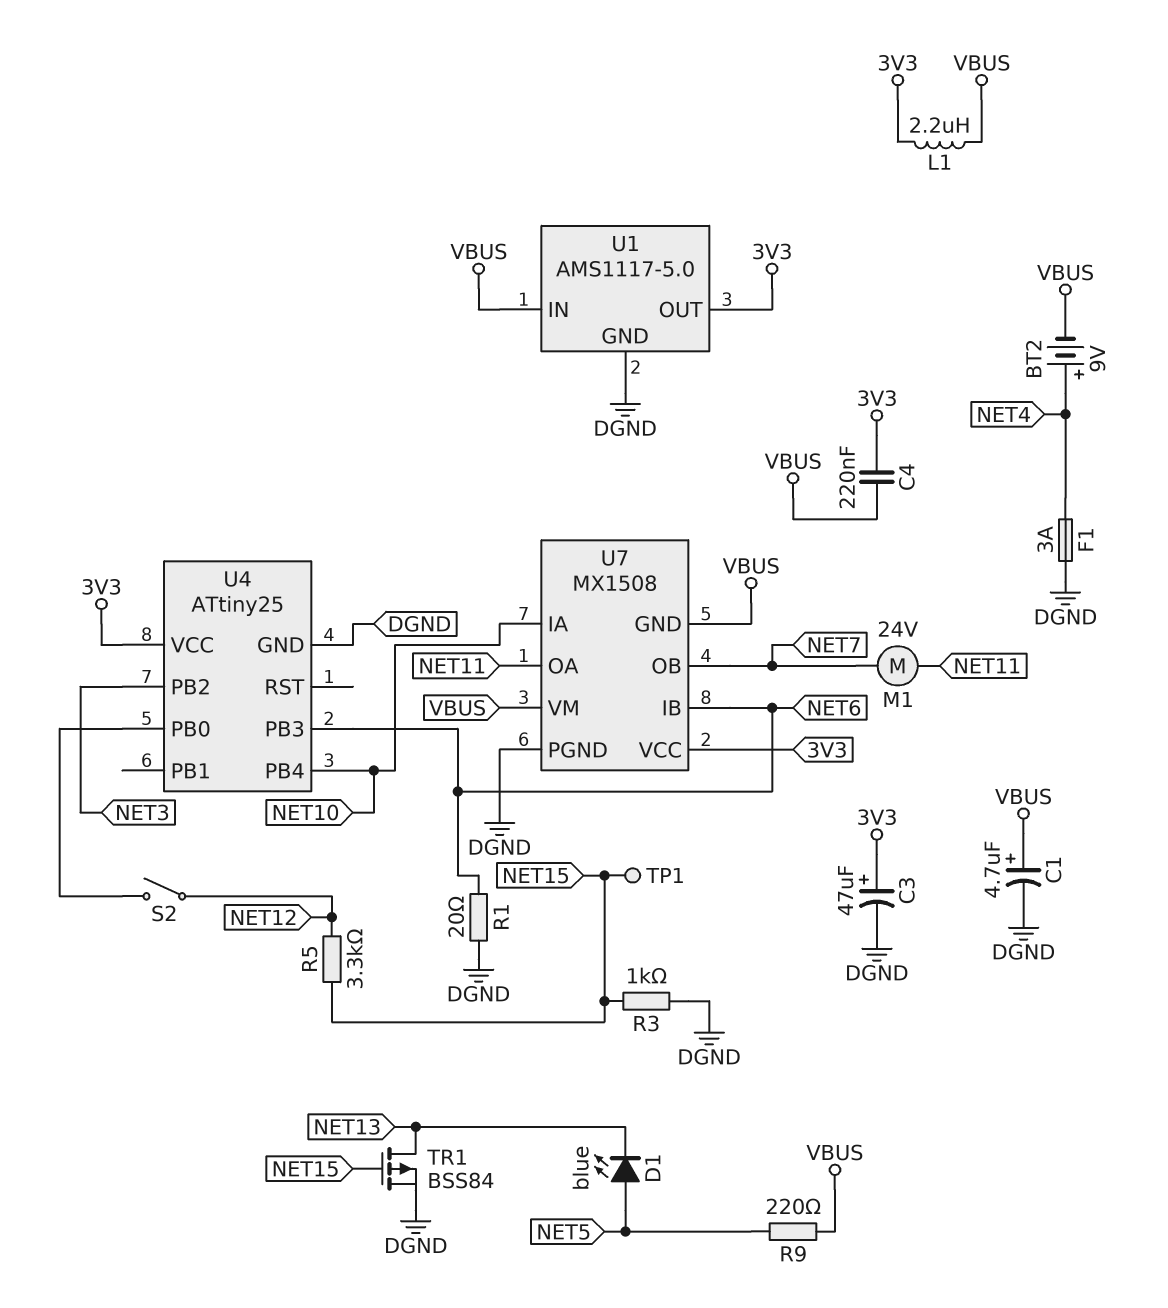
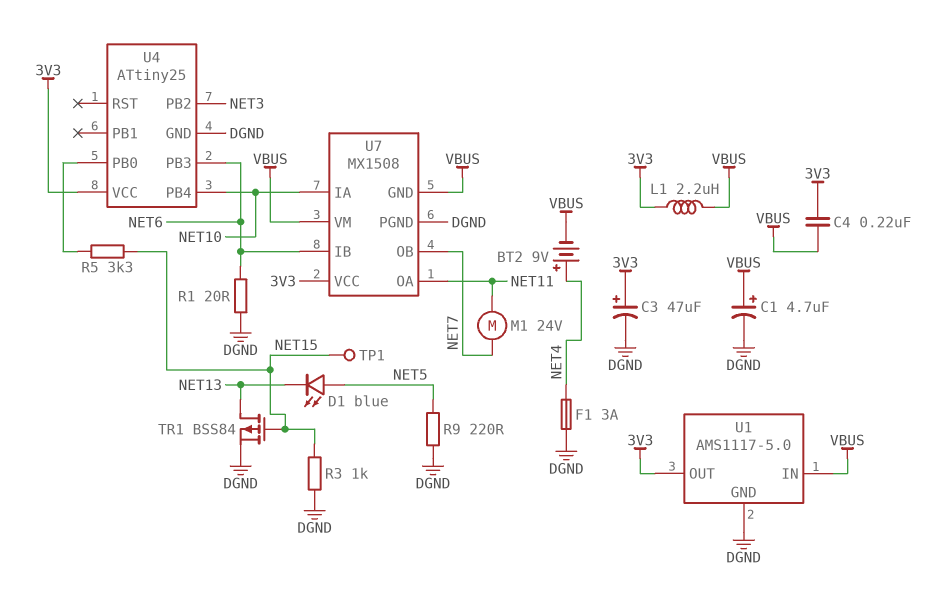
R5: 3.3k (NET12, NET15) -> 3.3k (NET15, U4/PB0)
R9: 220 (NET5, VBUS) -> 220 (DGND, NET5)
S2: switch (NET12, U4/PB0) -> none

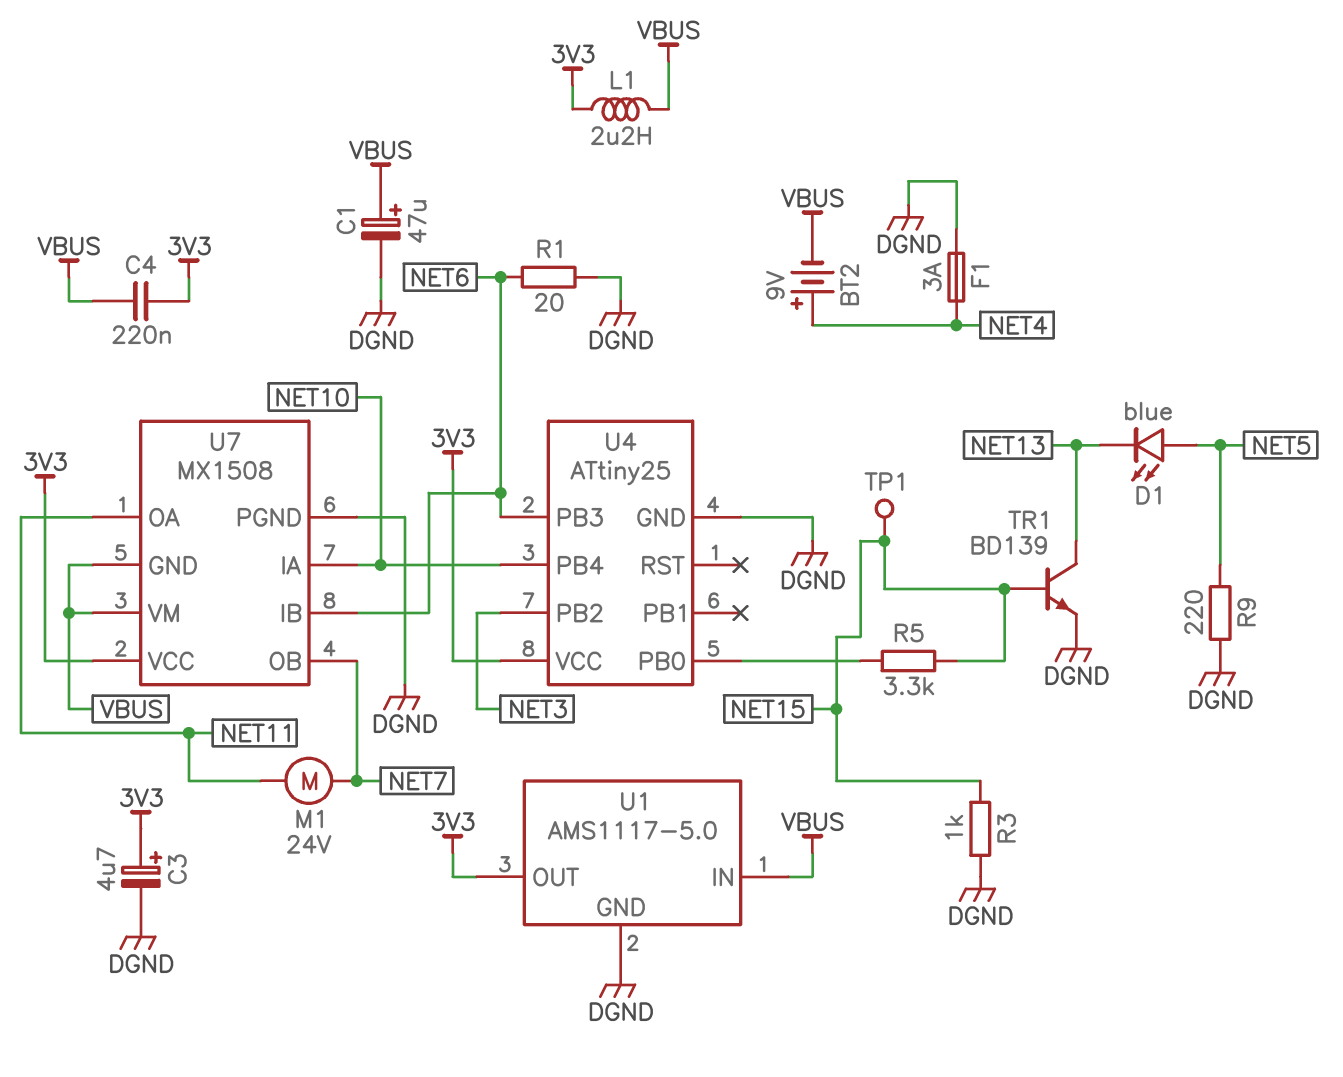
C1: 4.7uF (plus VBUS, minus DGND) -> 47uF (plus VBUS, minus DGND)
C3: 47uF (plus 3V3, minus DGND) -> 4.7uF (plus 3V3, minus DGND)
TR1: PMOS BSS84 (G NET15, D NET13, S DGND) -> NPN BD139 (B NET15, C NET13, E DGND)

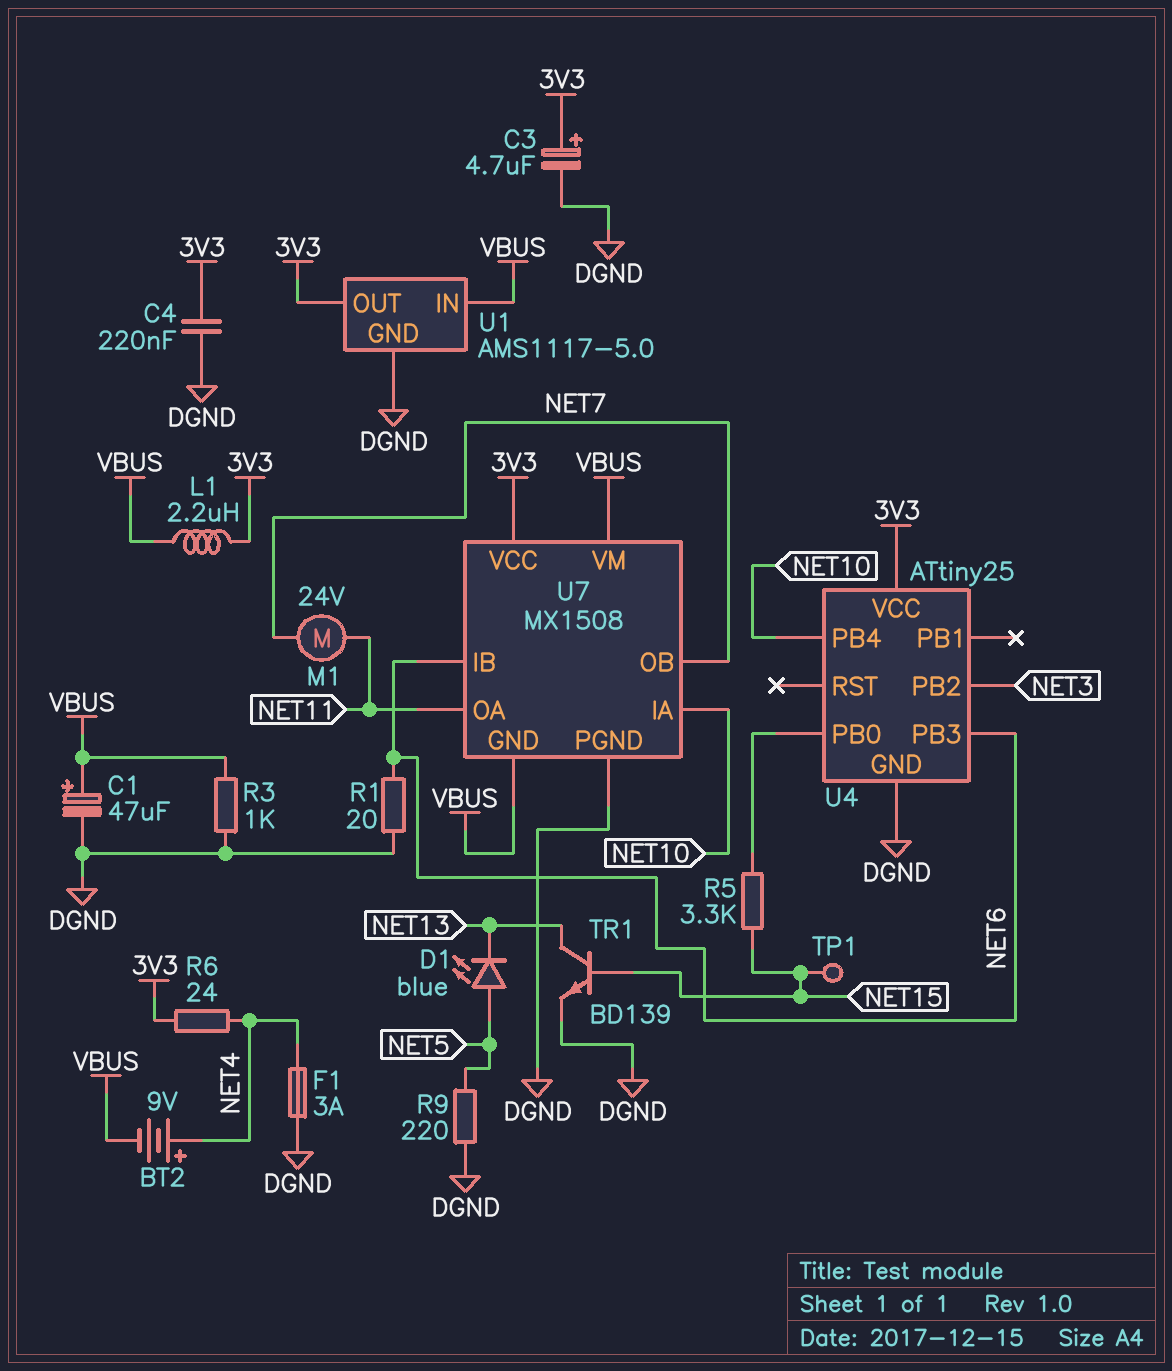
C4: 220nF (3V3, VBUS) -> 220nF (3V3, DGND)
R3: 1k (DGND, NET15) -> 1k (DGND, VBUS)
R6: none -> 24 (3V3, NET4)

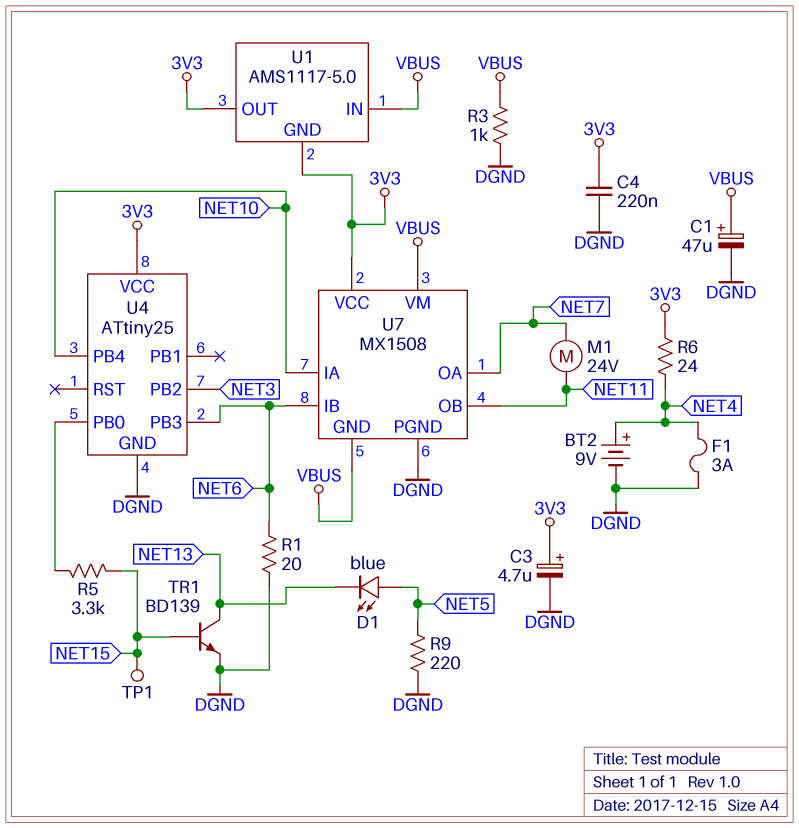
BT2: 9V (plus NET4, minus VBUS) -> 9V (plus NET4, minus DGND)
L1: 2.2uH (3V3, VBUS) -> none
U1 pin GND: DGND -> 3V3
U7 pin OA: NET11 -> NET7
U7 pin OB: NET7 -> NET11

